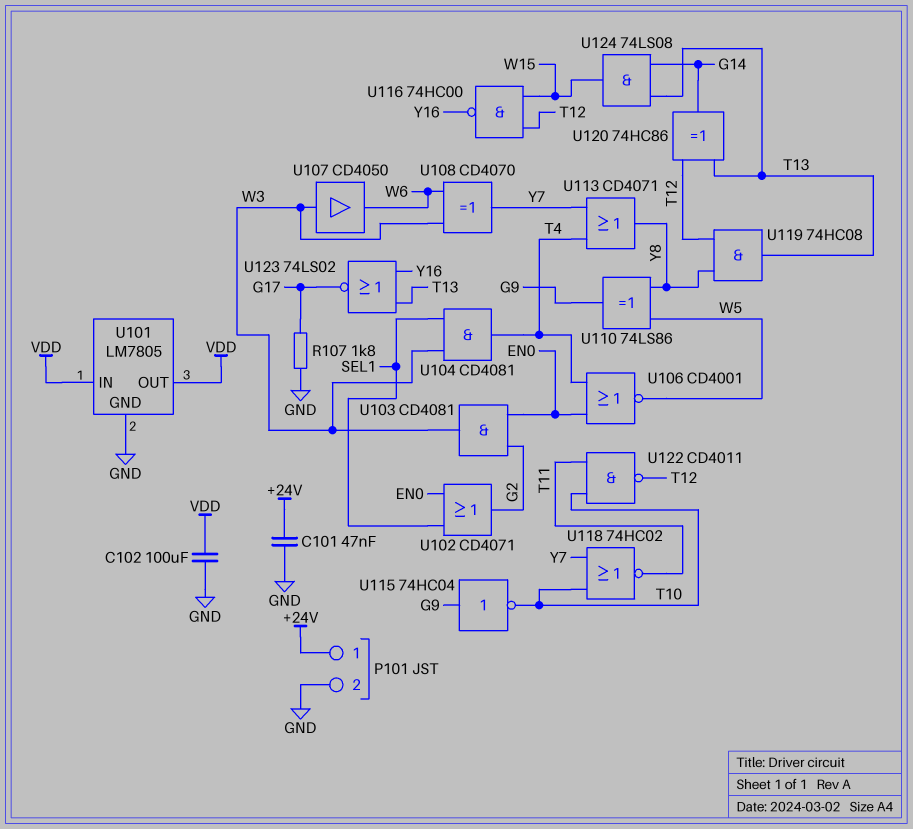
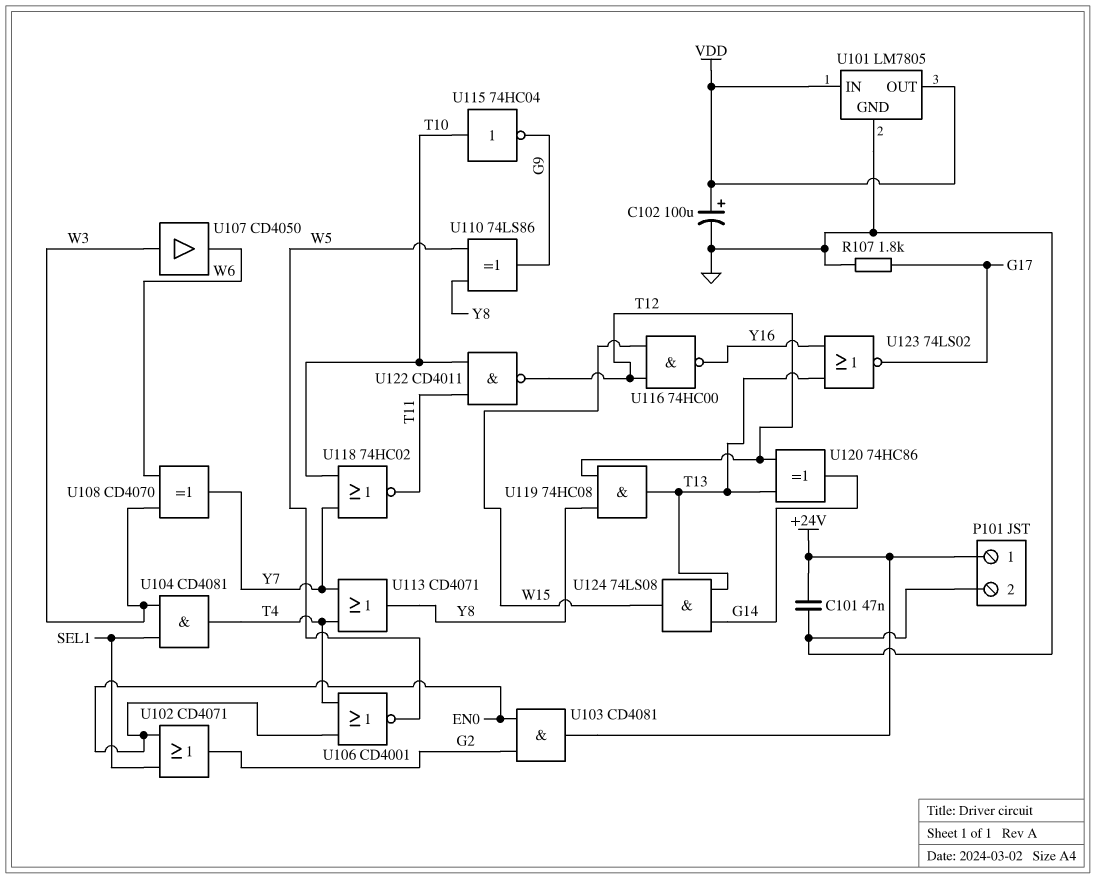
C102: 100uF (GND, VDD) -> 100uF (plus VDD, minus GND)
U103: AND CD4081 (in EN0, in G2, out W3) -> AND CD4081 (in EN0, in G2, out +24V)
U115: NOT 74HC04 (in G9, out T10) -> NOT 74HC04 (in T10, out G9)

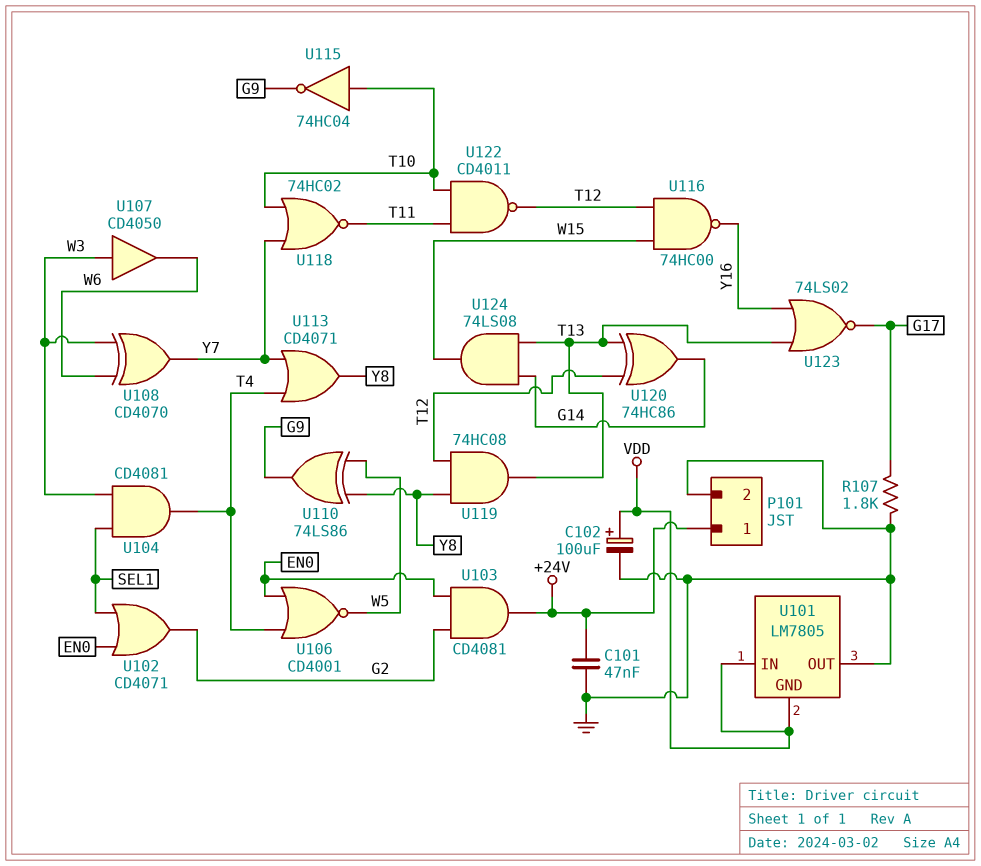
U101 pin GND: GND -> VDD
U101 pin OUT: VDD -> GND

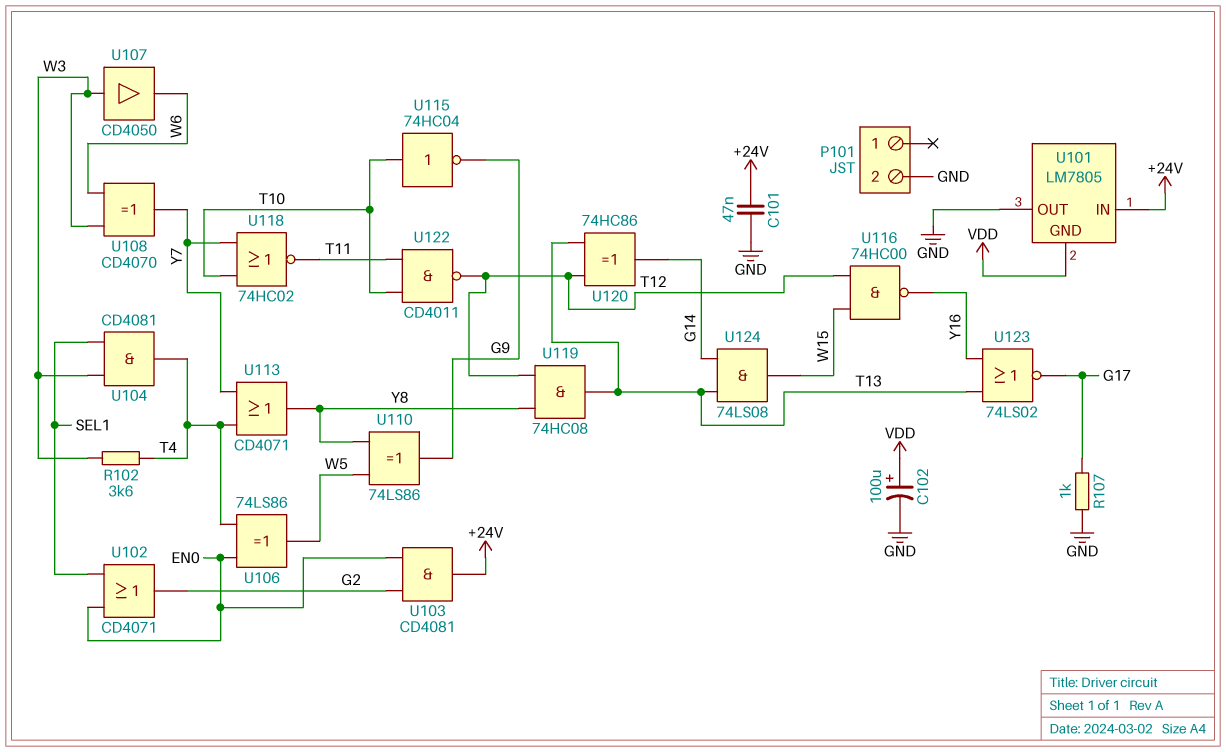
P101 pin 1: +24V -> none
R102: none -> 3.6k (T4, W3)
R107: 1.8k (G17, GND) -> 1k (G17, GND)
U101 pin IN: VDD -> +24V
U106: NOR CD4001 (in EN0, in T4, out W5) -> XOR 74LS86 (in EN0, in T4, out W5)

